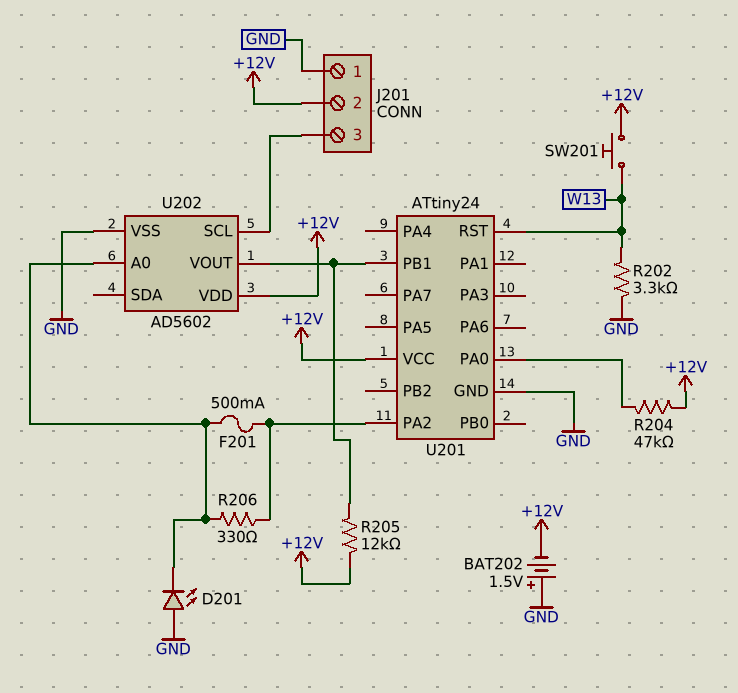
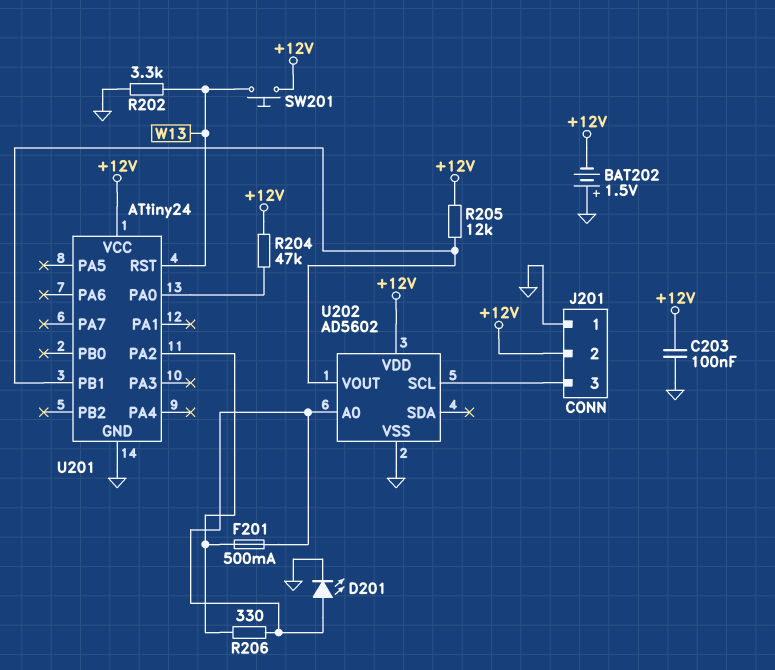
C203: none -> 100nF (+12V, GND)
D201: LED (A GND, K U202/A0) -> LED (A U202/A0, K GND)

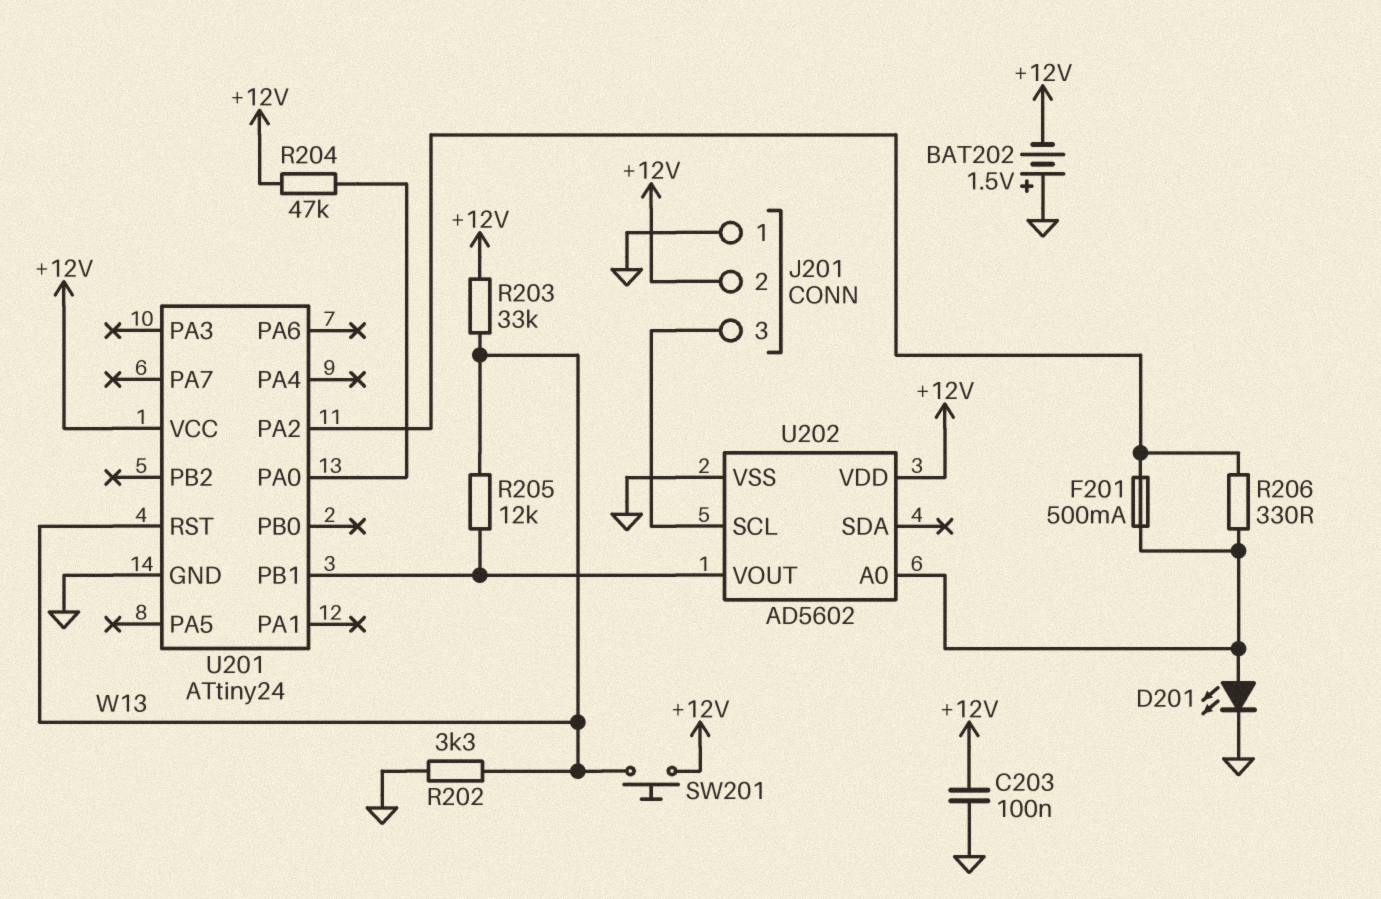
R203: none -> 33k (+12V, W13)
R205: 12k (+12V, U201/PB1) -> 12k (U201/PB1, W13)

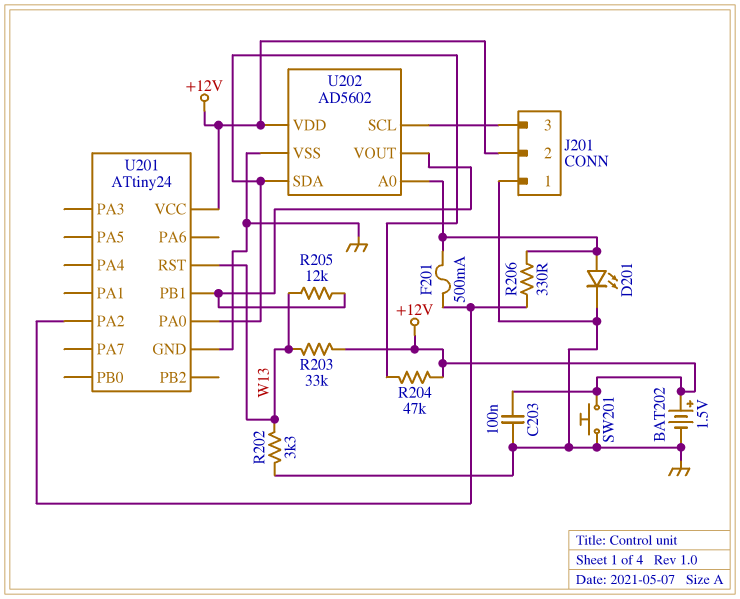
BAT202: 1.5V (plus GND, minus +12V) -> 1.5V (plus +12V, minus GND)
SW201: button (+12V, W13) -> button (+12V, GND)
U202 pin SDA: none -> U201/PA0

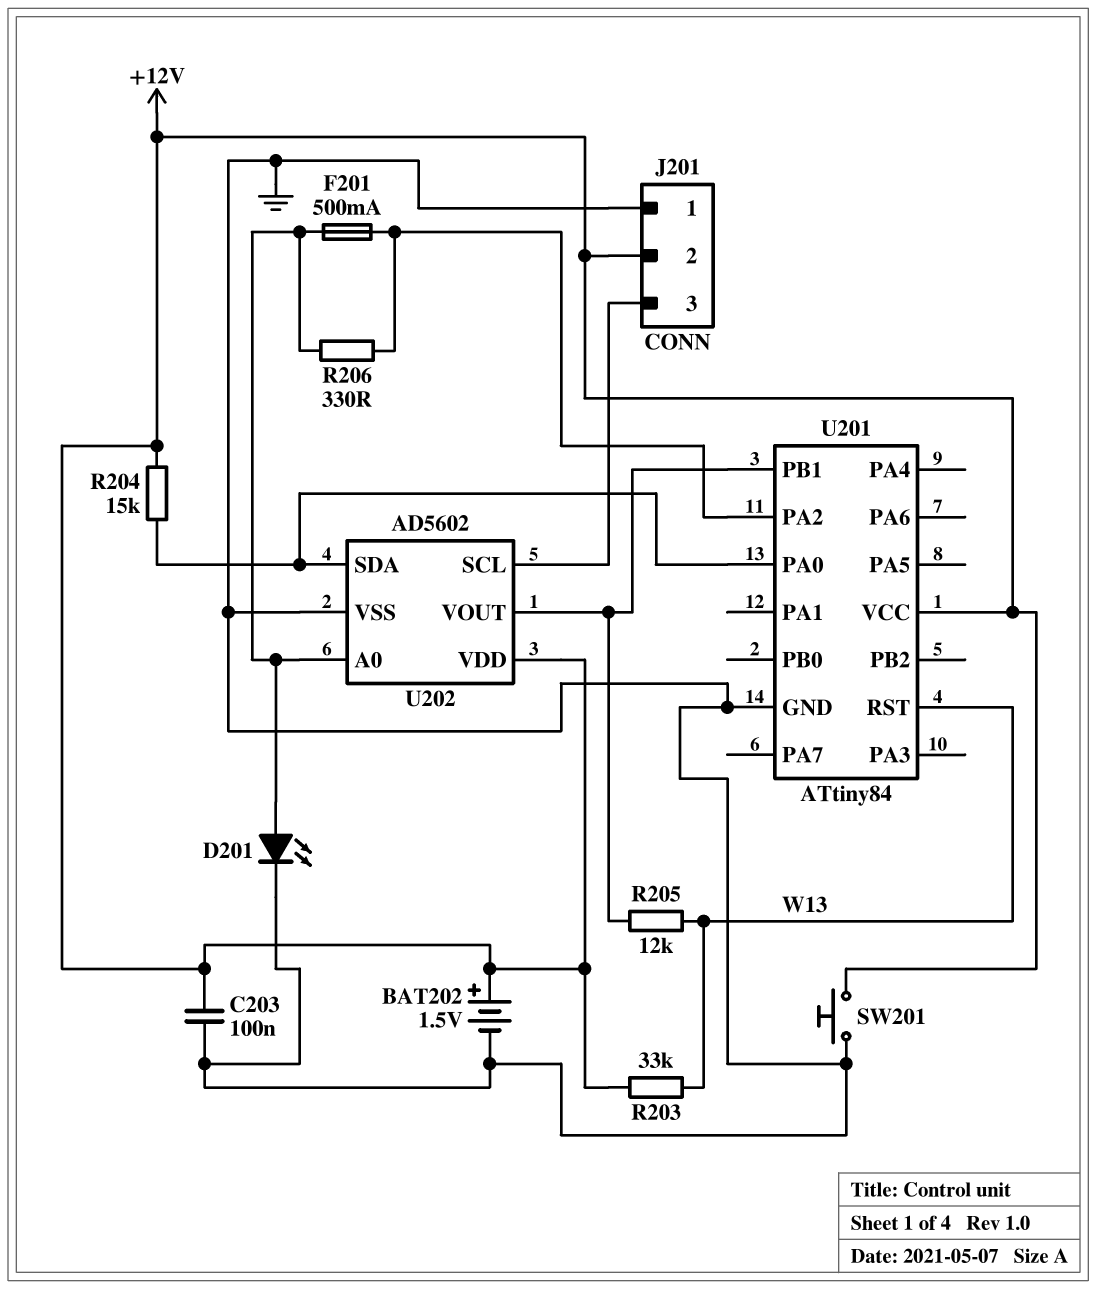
R202: 3.3k (GND, W13) -> none
R204: 47k (+12V, U201/PA0) -> 15k (+12V, U201/PA0)
U201: ATtiny24 -> ATtiny84

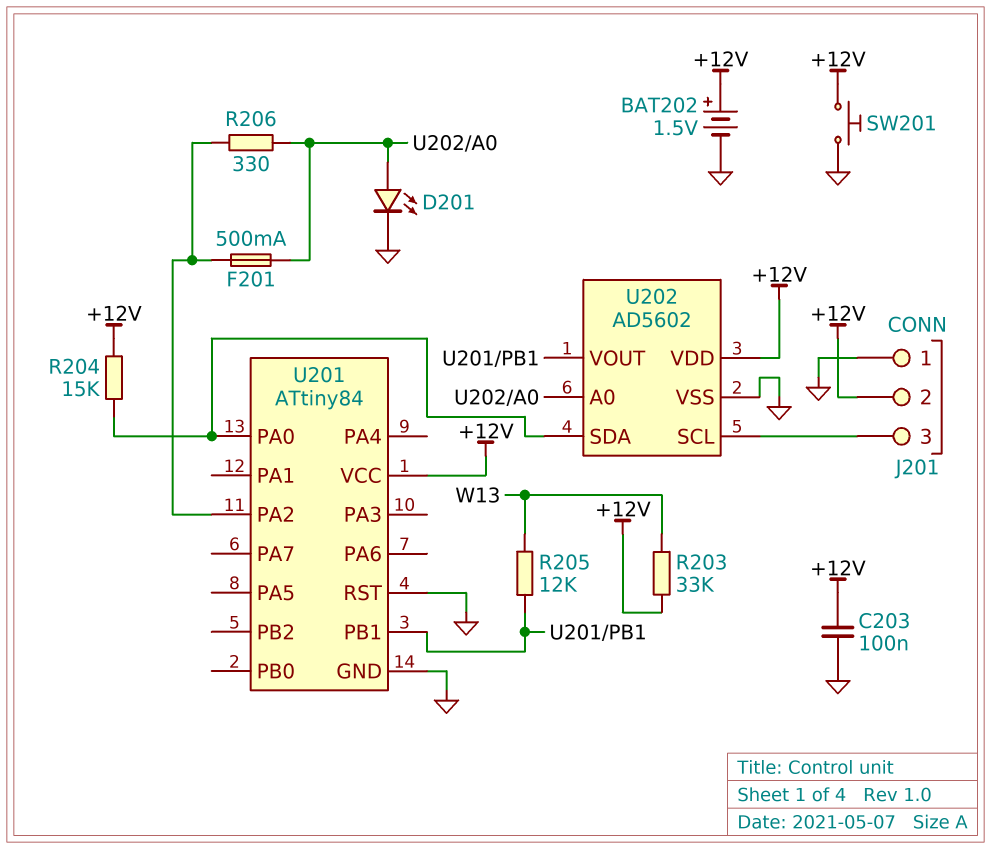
U201 pin RST: W13 -> GND

